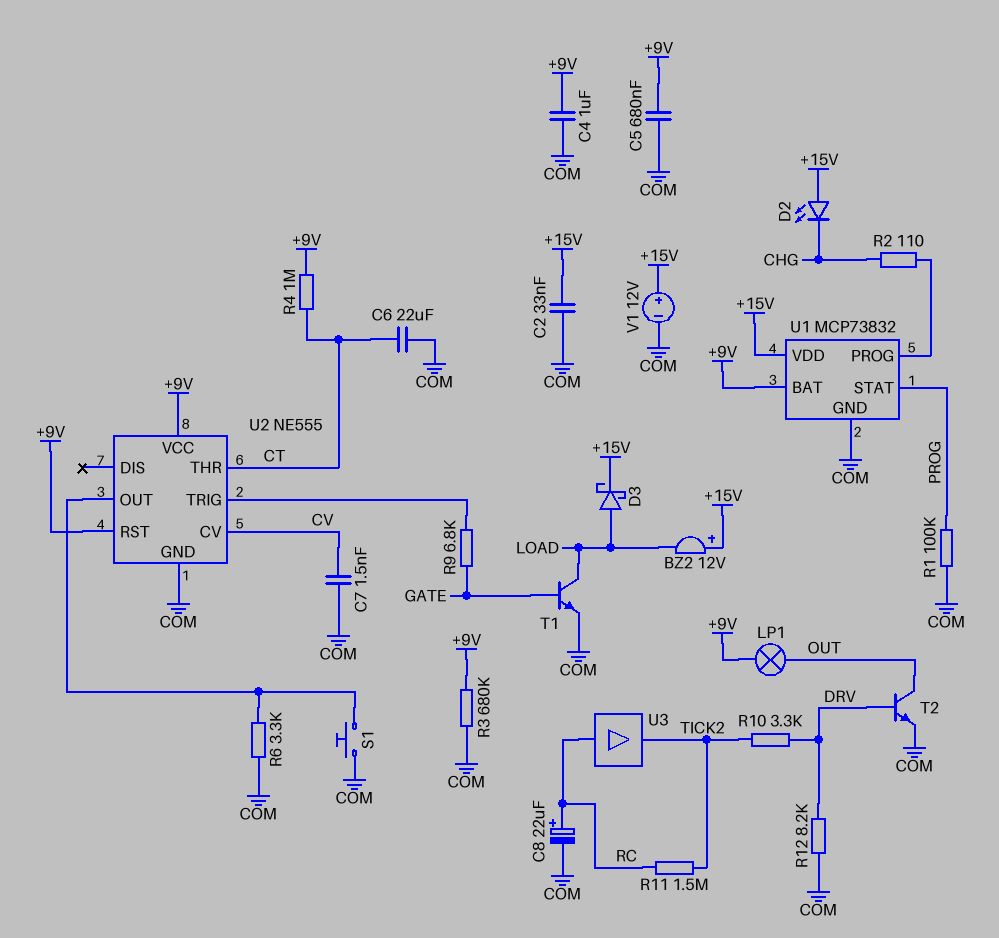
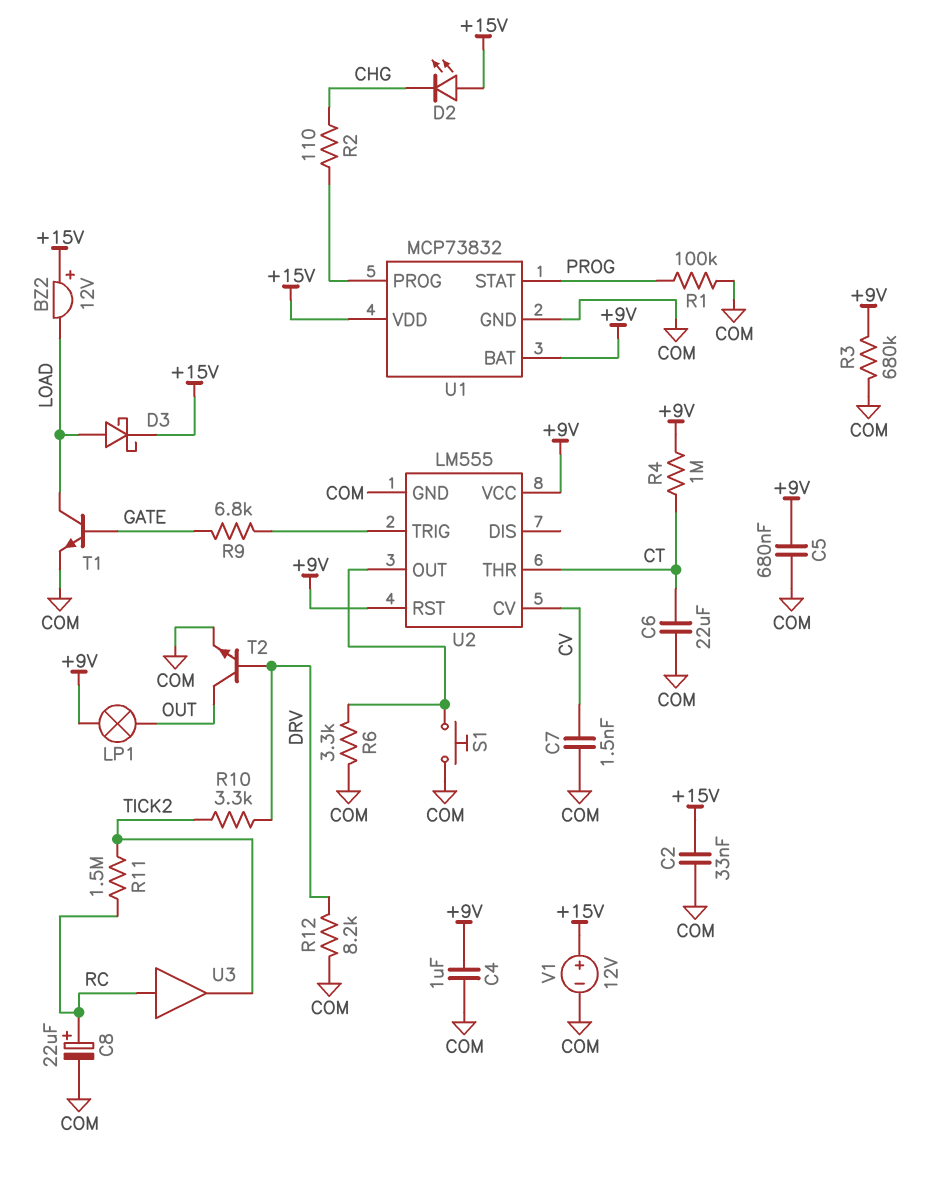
U2: NE555 -> LM555

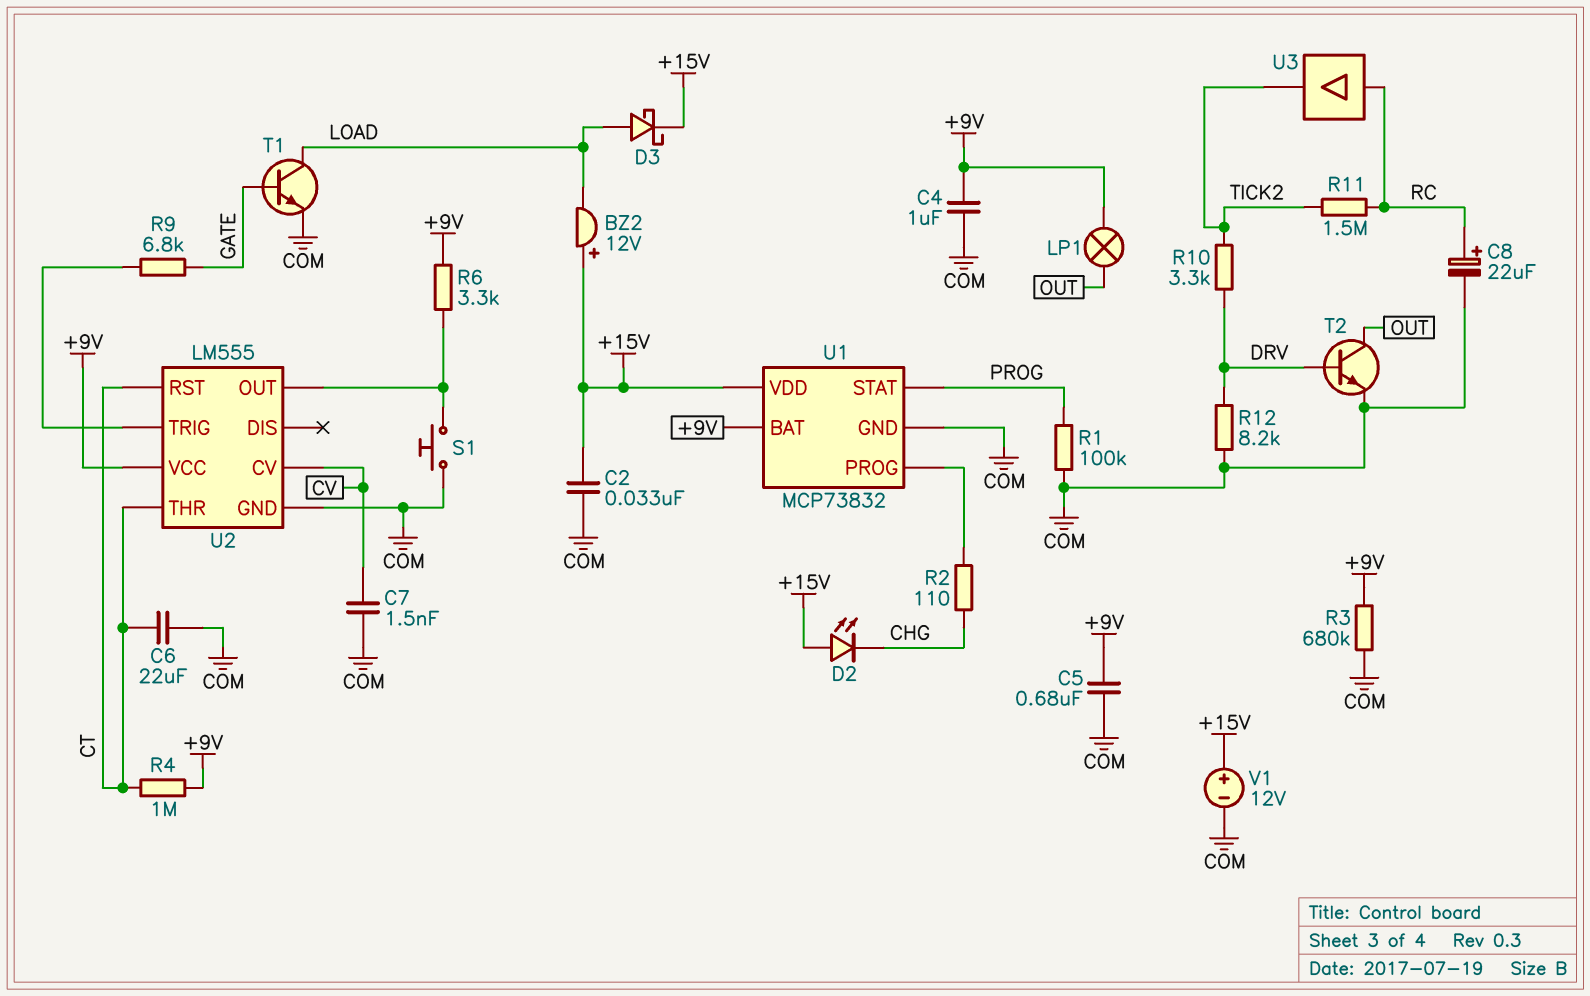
R6: 3.3k (COM, U2/OUT) -> 3.3k (+9V, U2/OUT)
U2 pin RST: +9V -> CT

